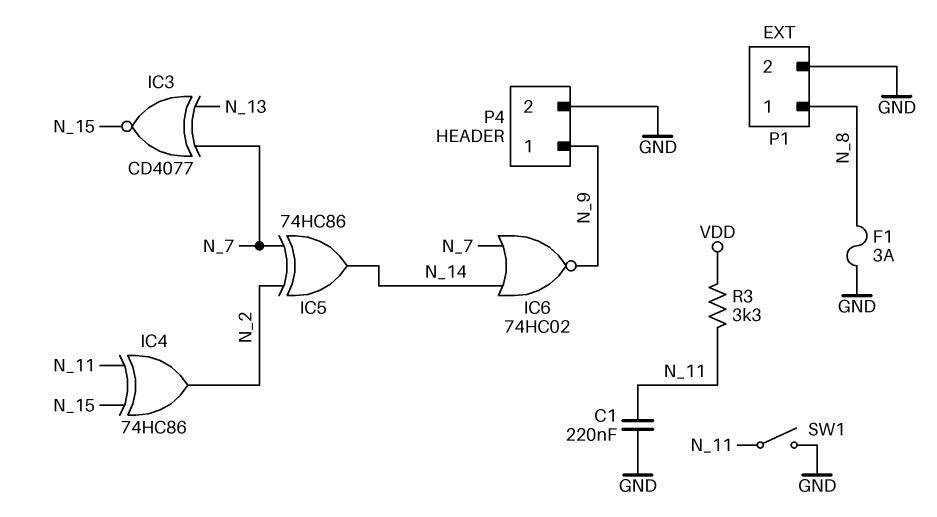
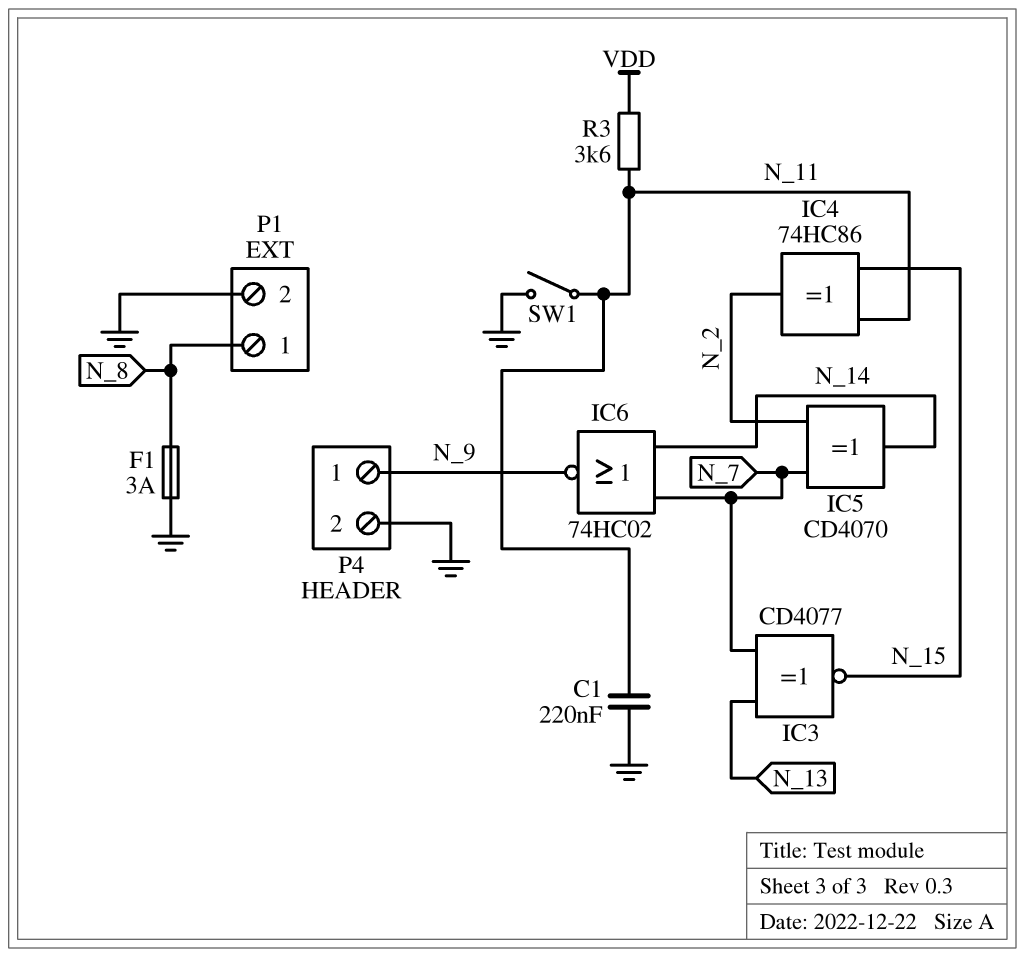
IC5: XOR 74HC86 (in N_2, in N_7, out N_14) -> XOR CD4070 (in N_2, in N_7, out N_14)
R3: 3.3k (N_11, VDD) -> 3.6k (N_11, VDD)

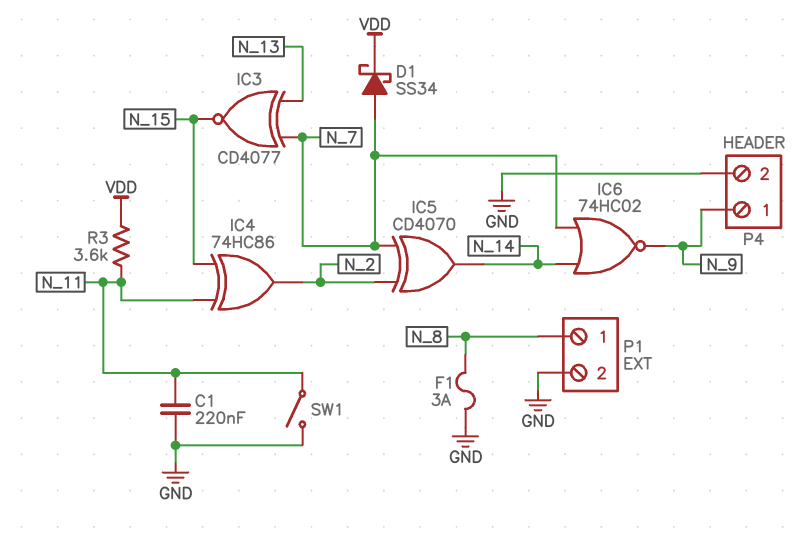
D1: none -> schottky SS34 (A N_7, K VDD)

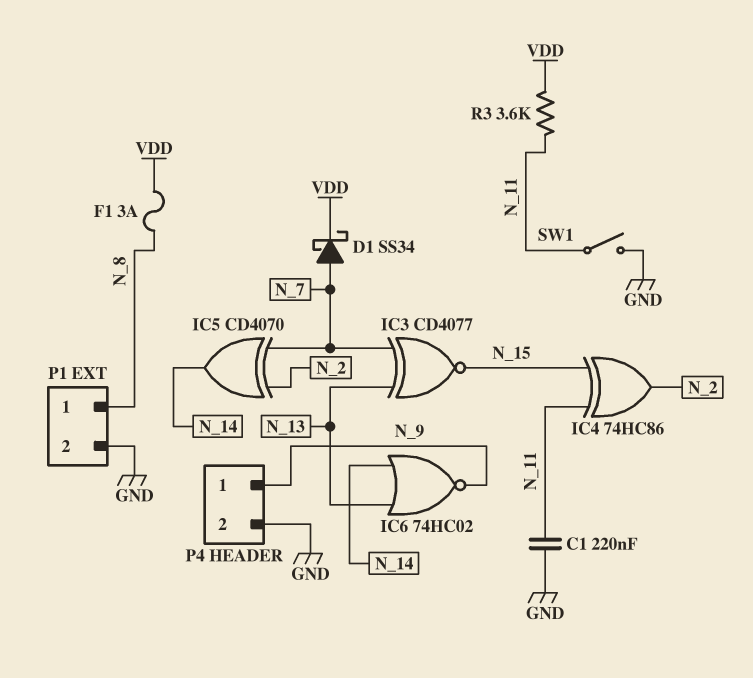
F1: 3A (GND, N_8) -> 3A (N_8, VDD)
IC6: NOR 74HC02 (in N_7, in N_14, out N_9) -> NOR 74HC02 (in N_13, in N_14, out N_9)

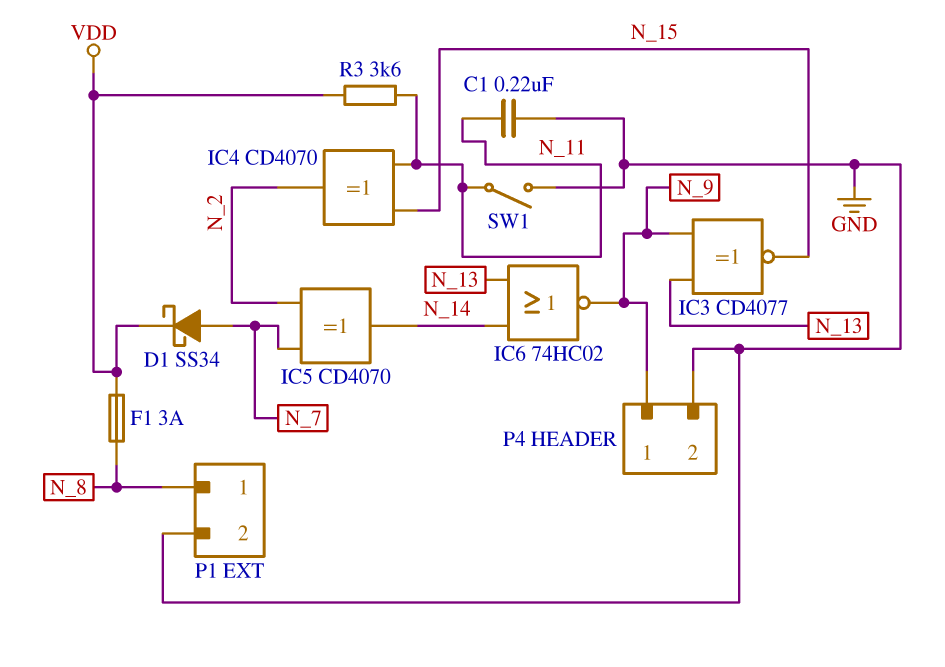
IC3: XNOR CD4077 (in N_7, in N_13, out N_15) -> XNOR CD4077 (in N_9, in N_13, out N_15)
IC4: XOR 74HC86 (in N_11, in N_15, out N_2) -> XOR CD4070 (in N_11, in N_15, out N_2)

